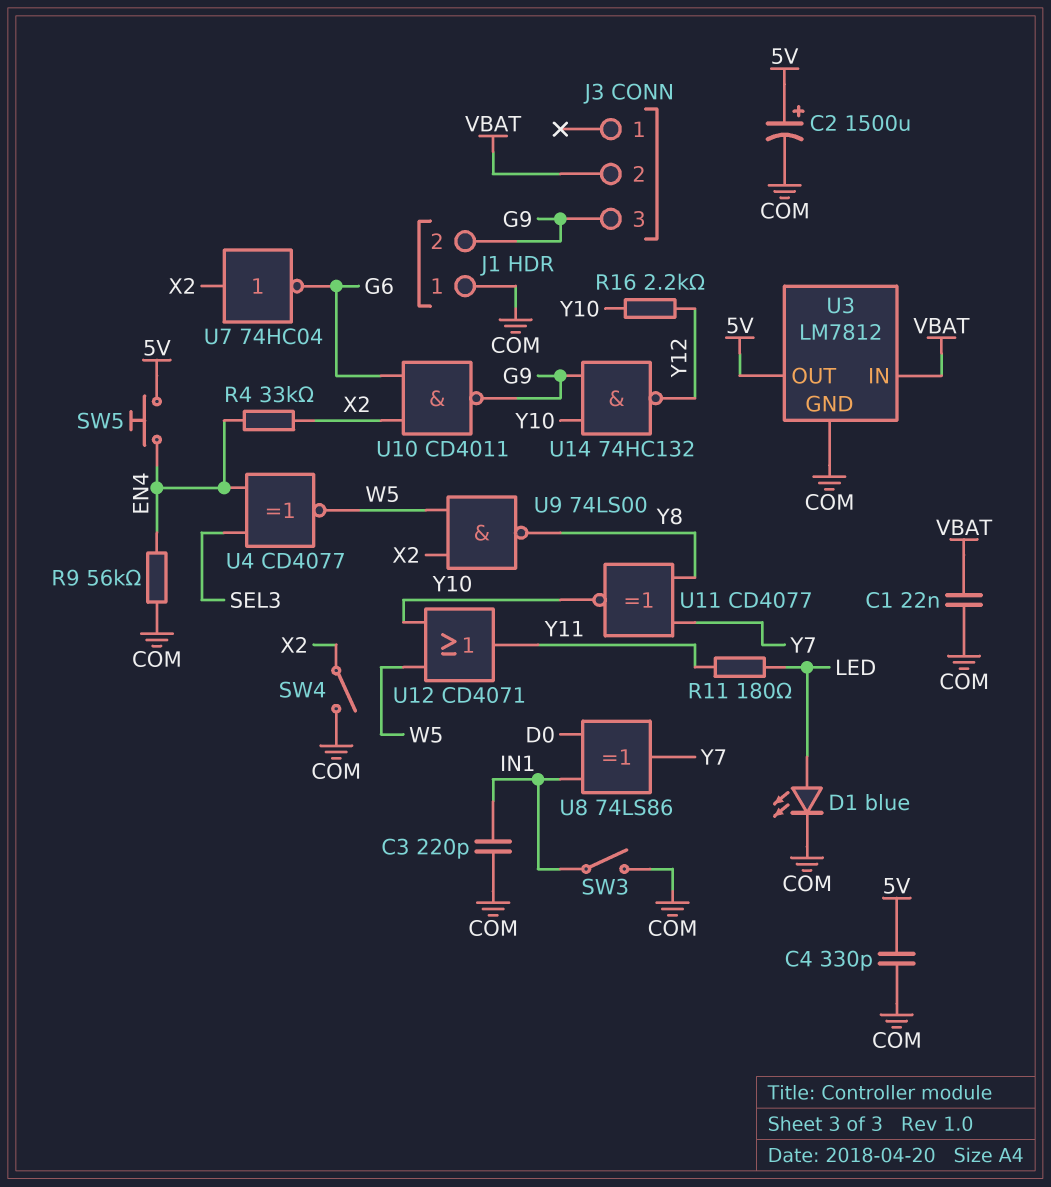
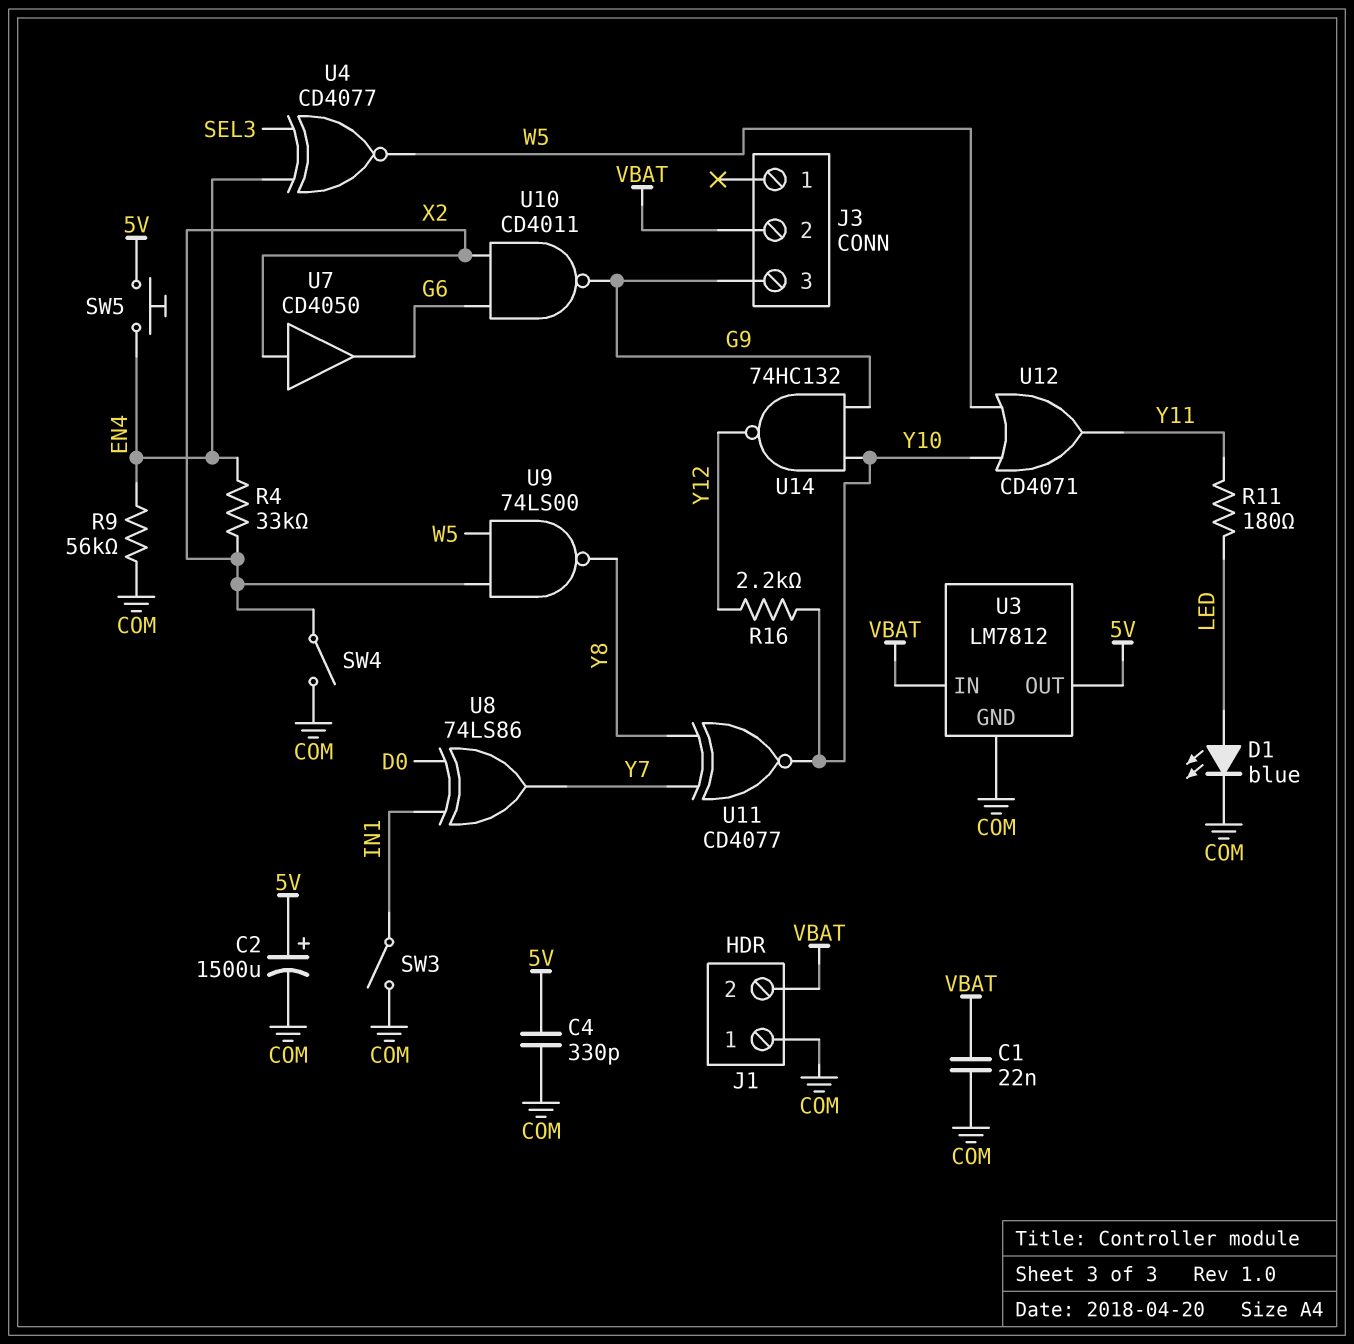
C3: 220pF (COM, IN1) -> none
J1 pin 2: G9 -> VBAT
U7: NOT 74HC04 (in X2, out G6) -> buffer CD4050 (in X2, out G6)

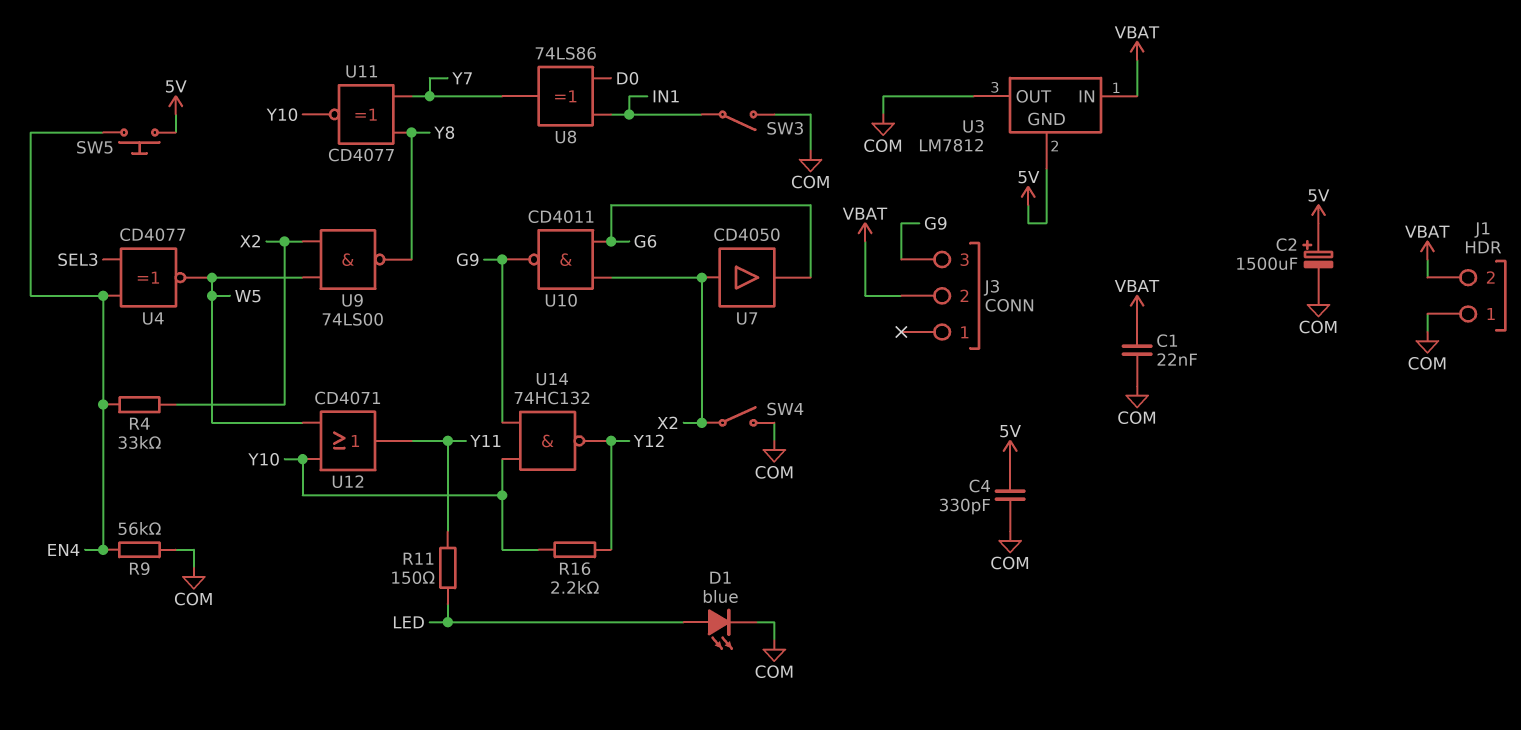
R11: 180 (LED, Y11) -> 150 (LED, Y11)
U3 pin GND: COM -> 5V
U3 pin OUT: 5V -> COM

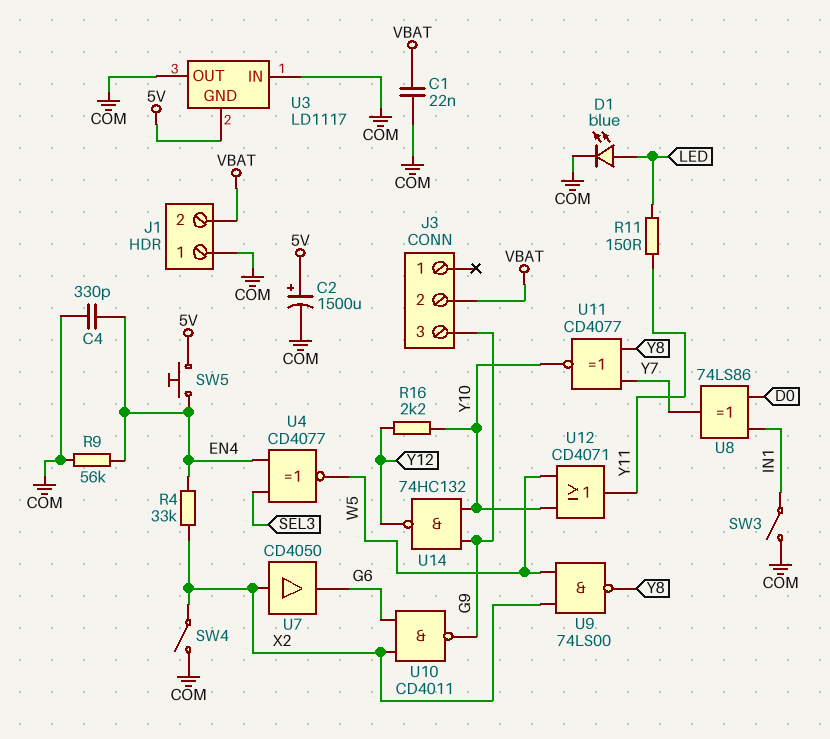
C4: 330pF (5V, COM) -> 330pF (COM, EN4)
U3: LM7812 -> LD1117
U3 pin IN: VBAT -> COM

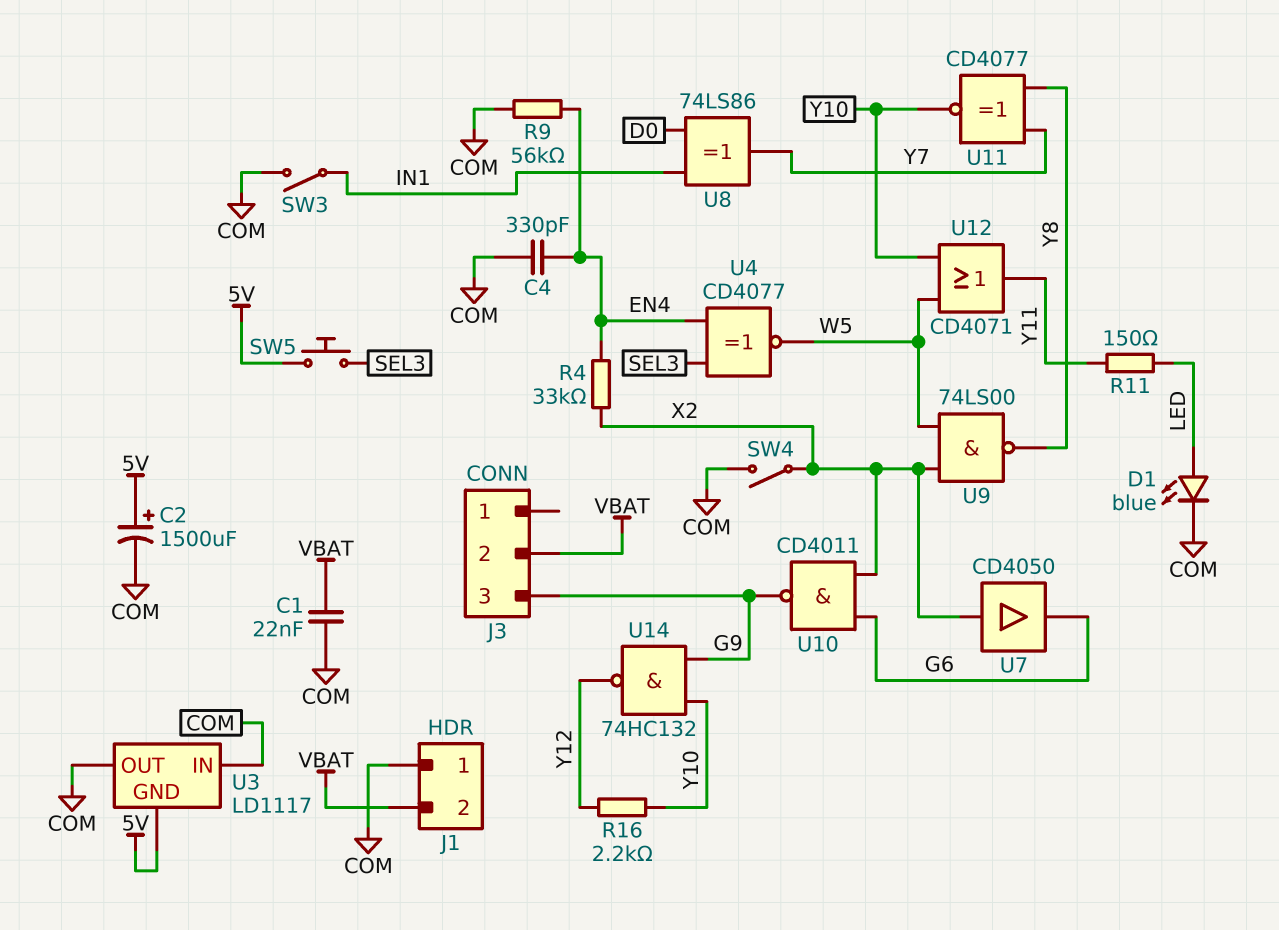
SW5: button (5V, EN4) -> button (5V, SEL3)

